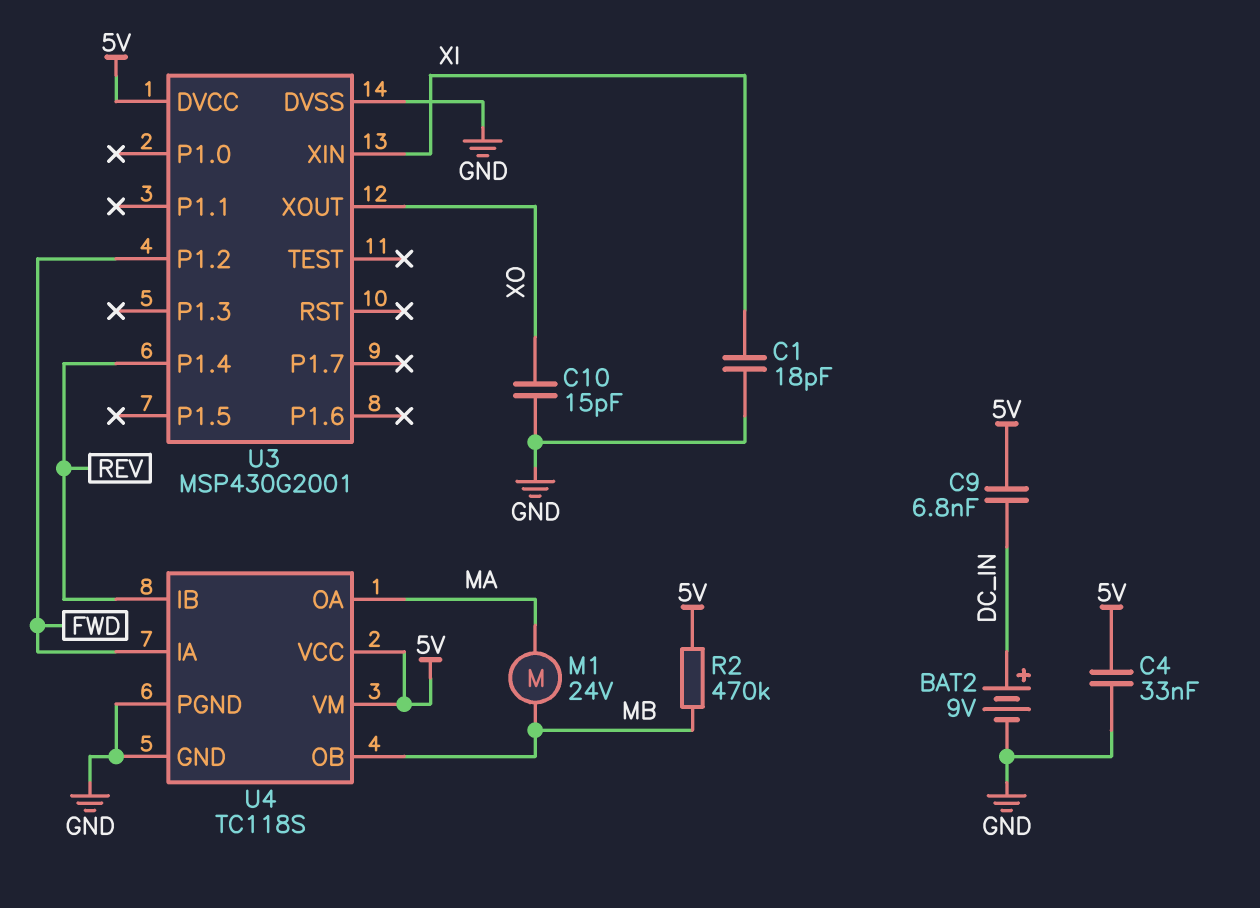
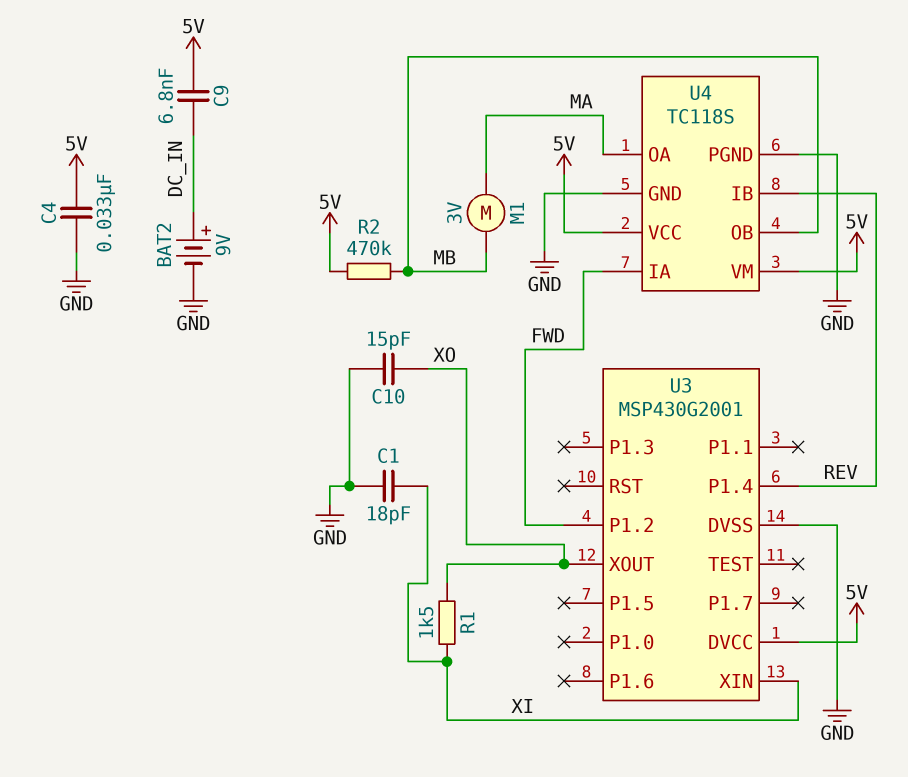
M1: motor 24V (MA, MB) -> motor 3V (MA, MB)
R1: none -> 1.5k (XI, XO)

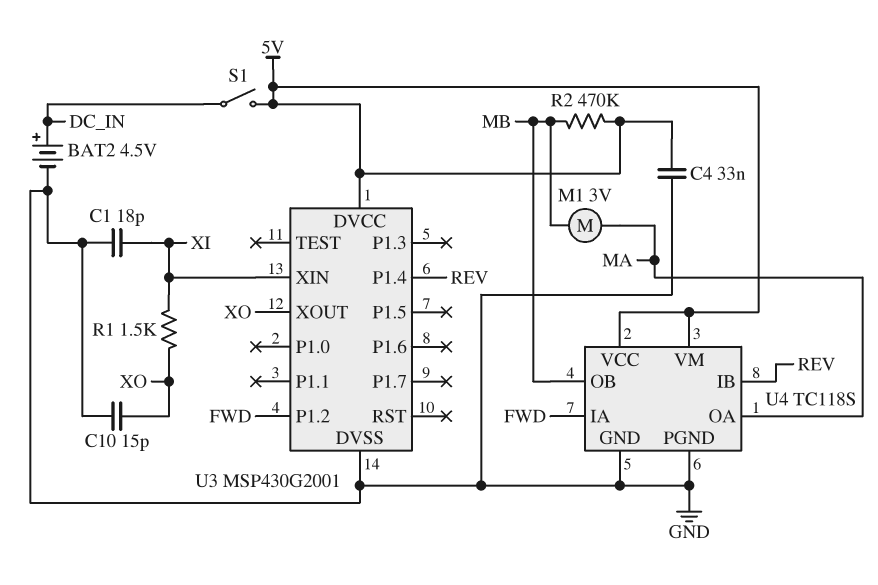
BAT2: 9V (plus DC_IN, minus GND) -> 4.5V (plus DC_IN, minus GND)
C9: 6.8nF (5V, DC_IN) -> none
S1: none -> switch (5V, DC_IN)

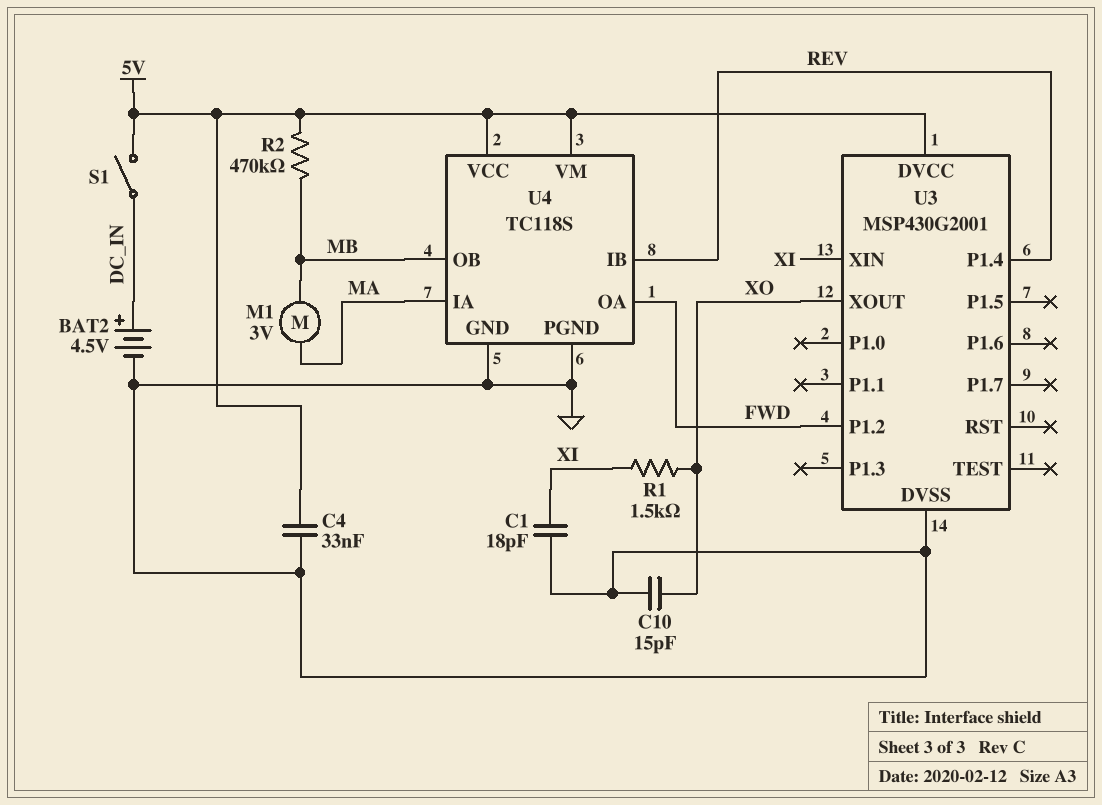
U4 pin IA: FWD -> MA
U4 pin OA: MA -> FWD

